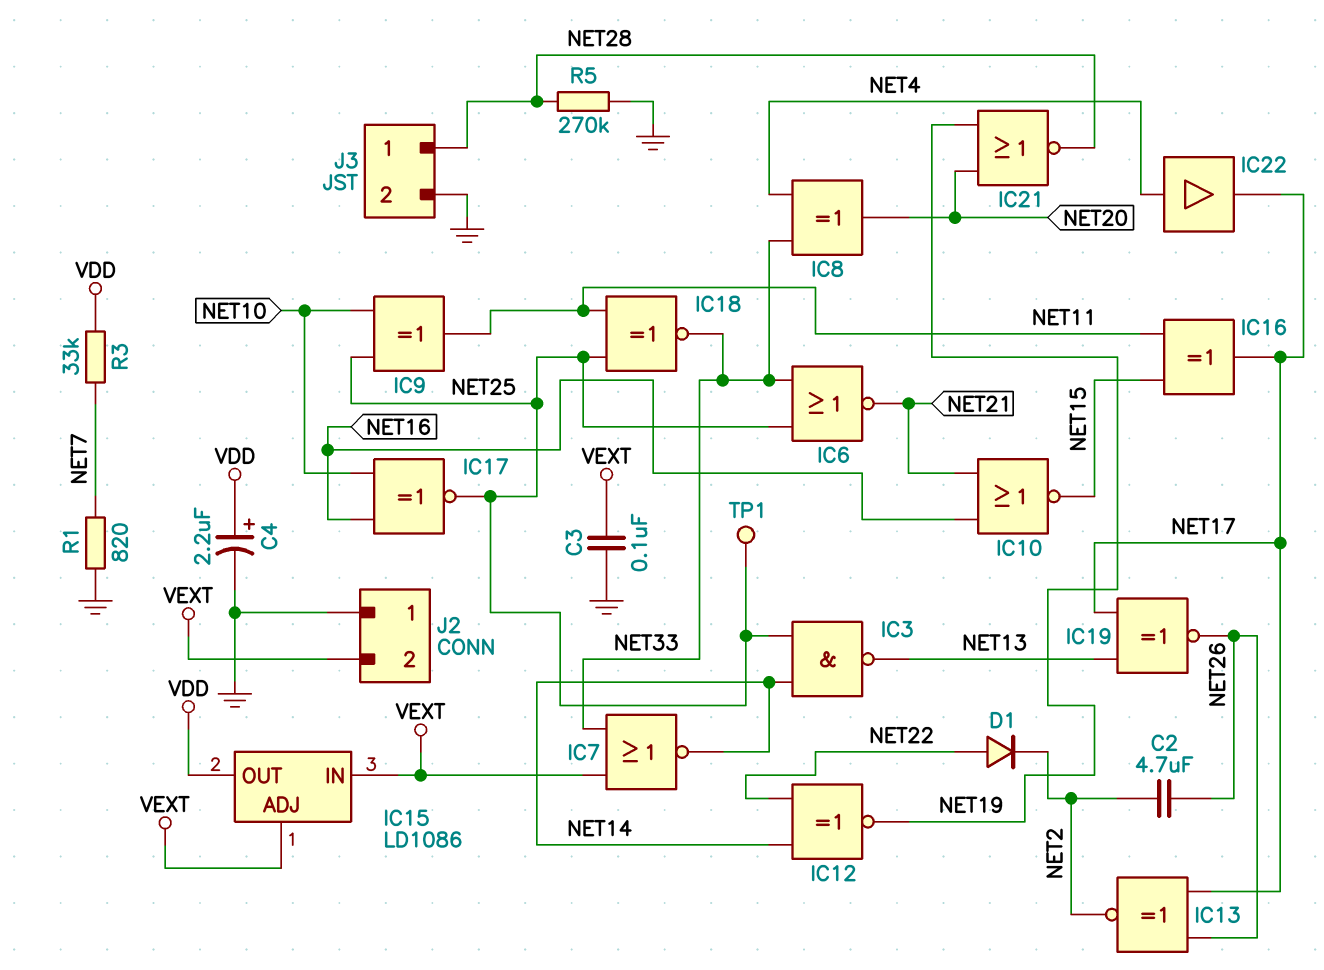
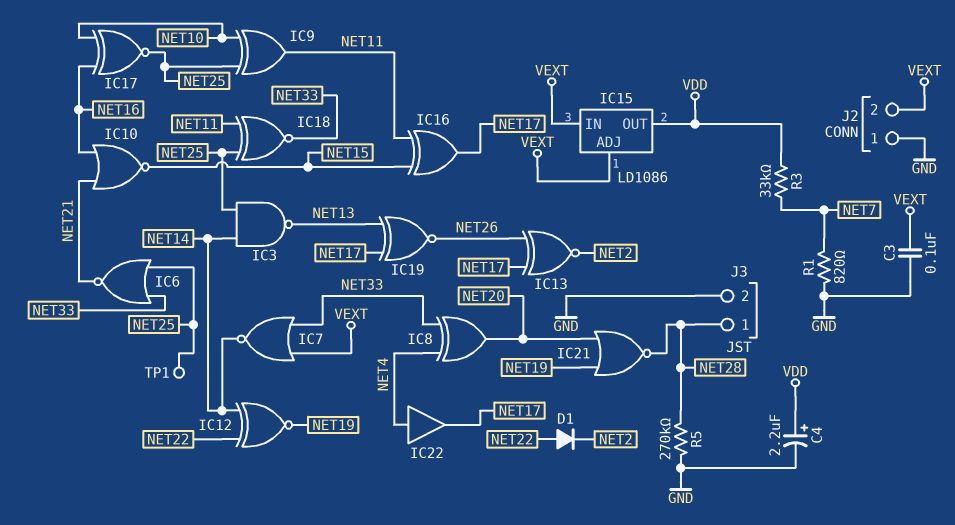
C2: 4.7uF (NET2, NET26) -> none

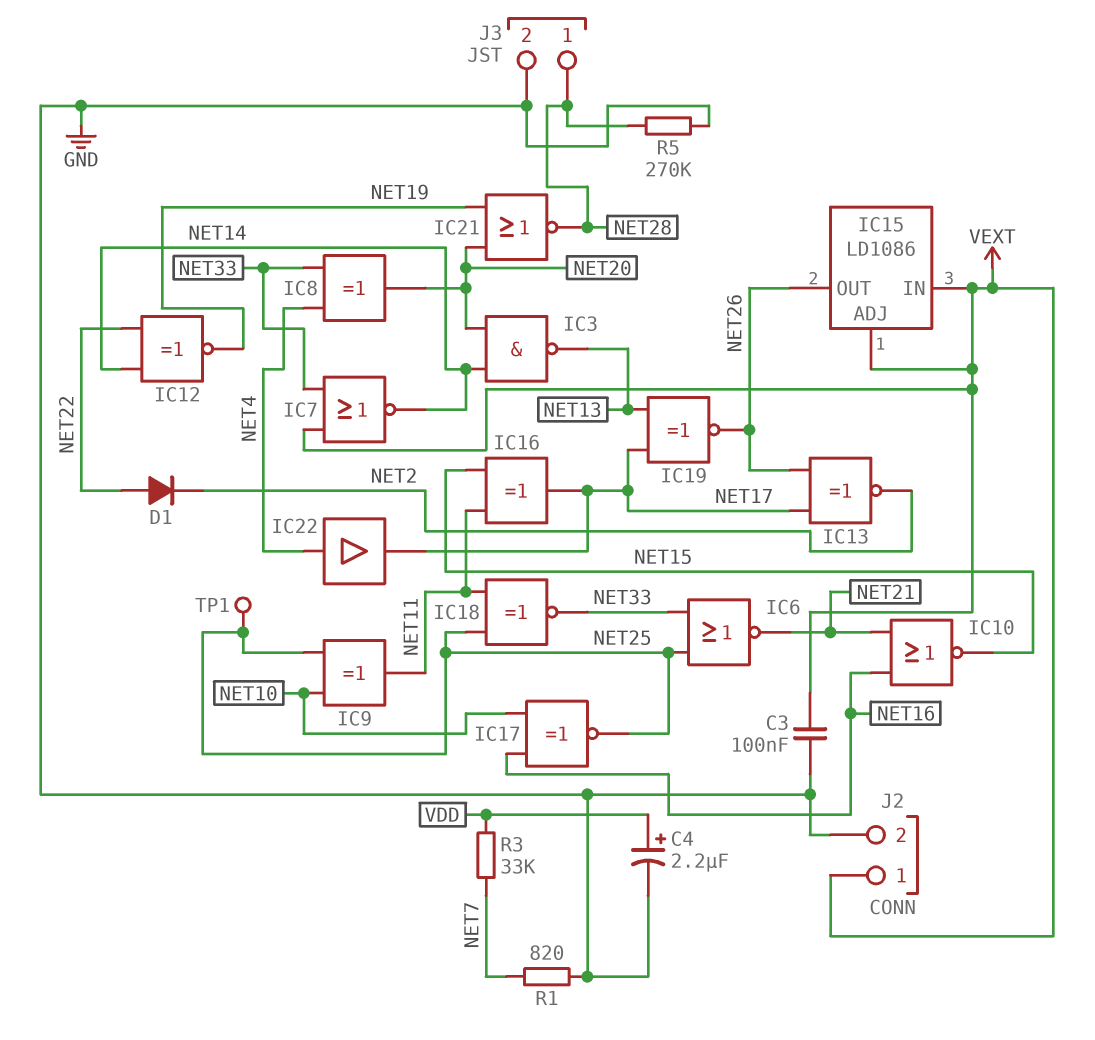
IC3: NAND (in NET14, in NET25, out NET13) -> NAND (in NET14, in NET20, out NET13)
IC15 pin OUT: VDD -> NET26
J2 pin 1: GND -> VEXT
J2 pin 2: VEXT -> GND

